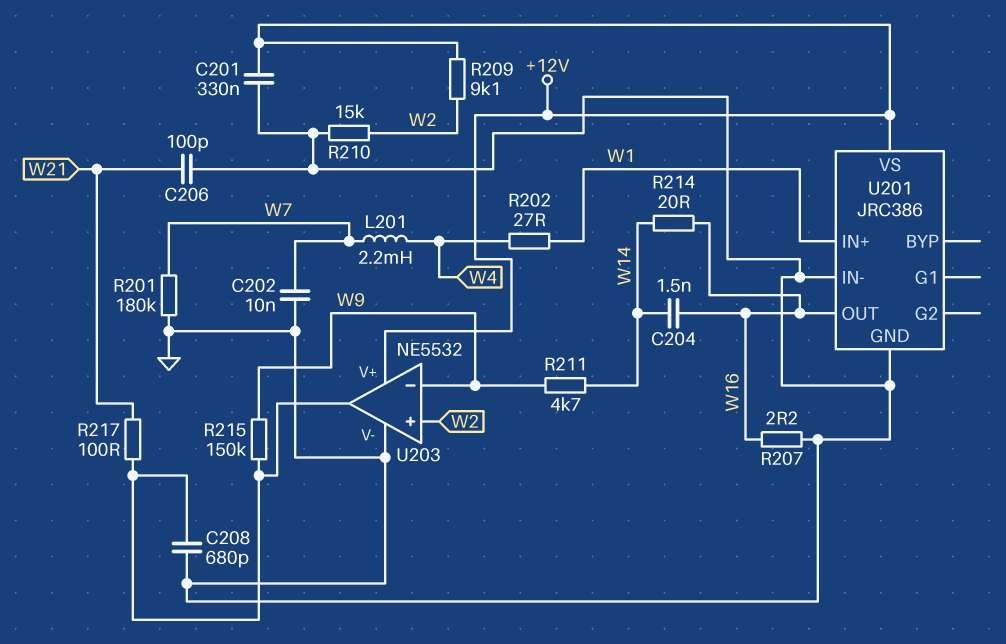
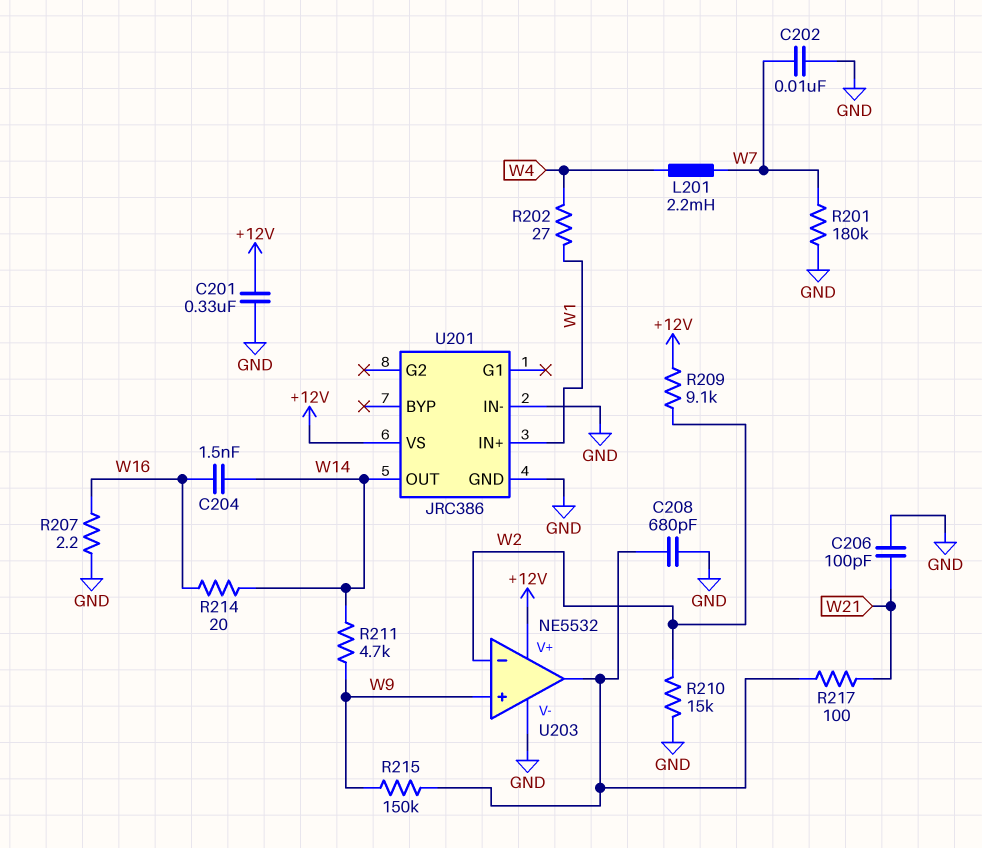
U201 pin OUT: W16 -> W14
U203 pin in+: W2 -> W9
U203 pin in-: W9 -> W2

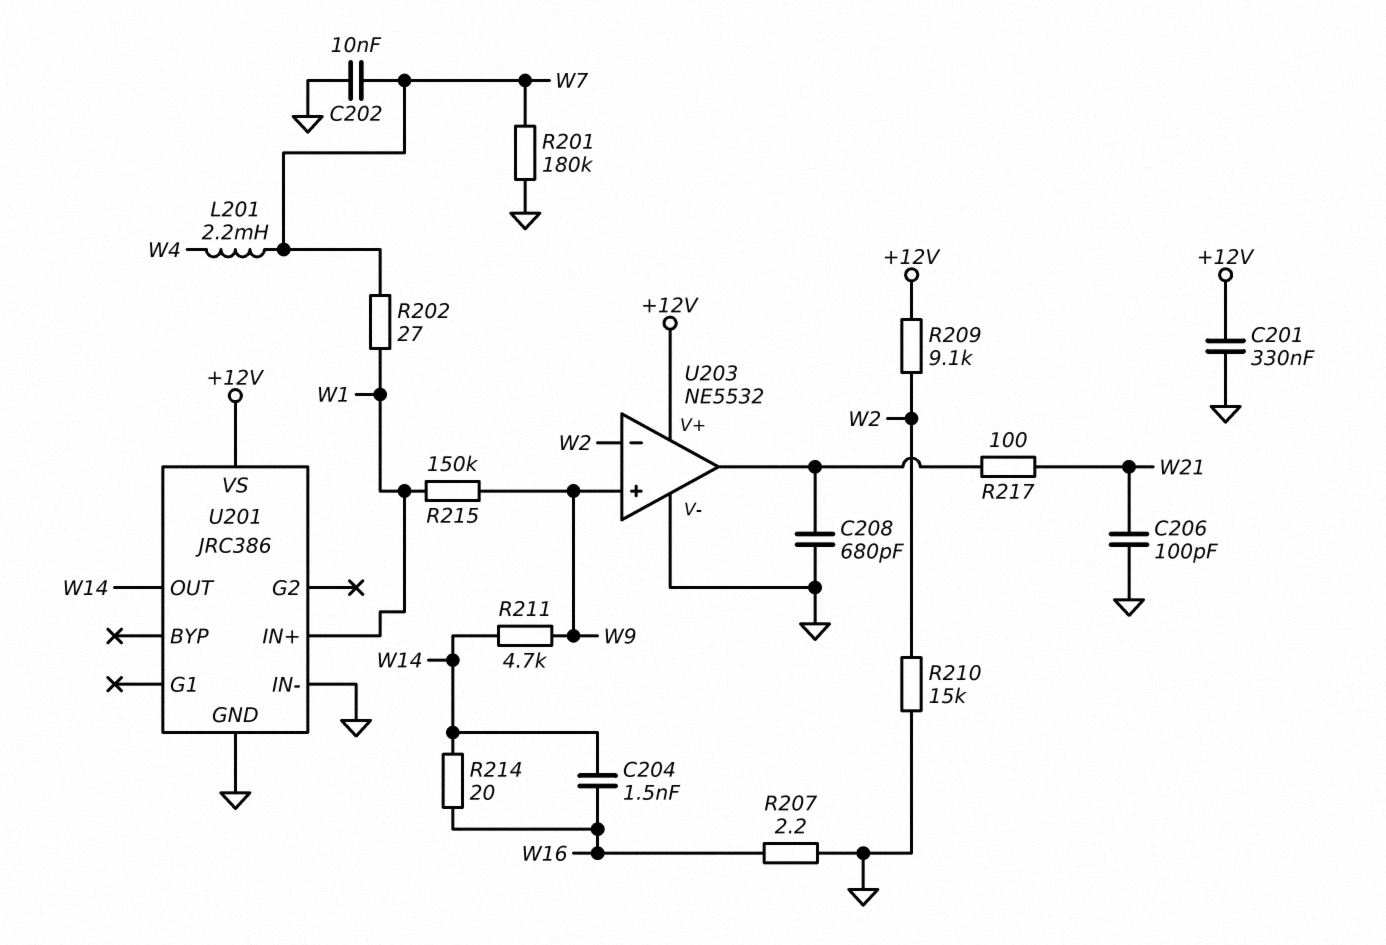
R202: 27 (W1, W4) -> 27 (W1, W7)
R215: 150k (U203/out, W9) -> 150k (W1, W9)

